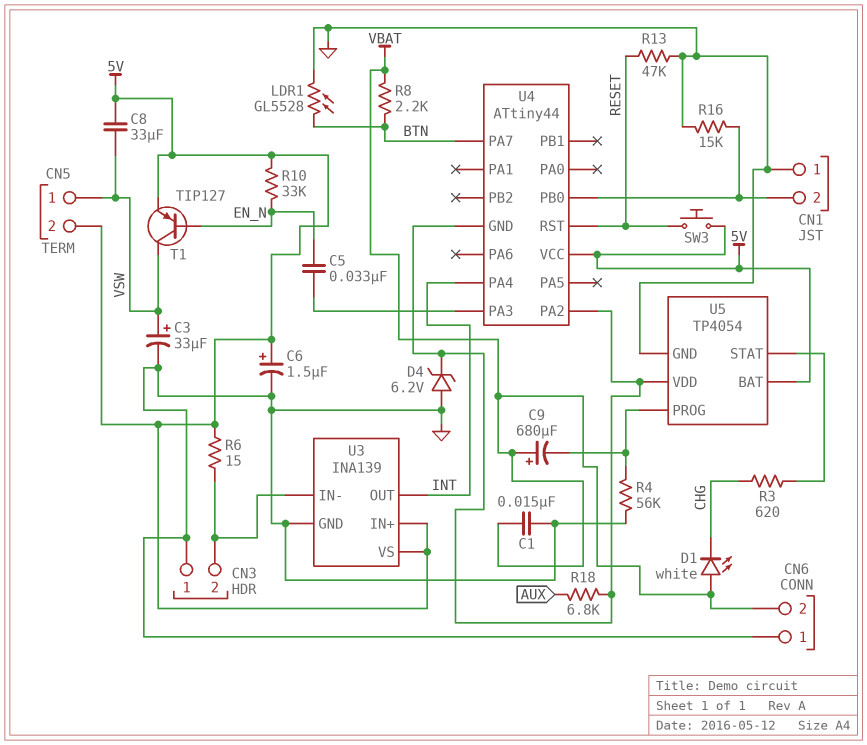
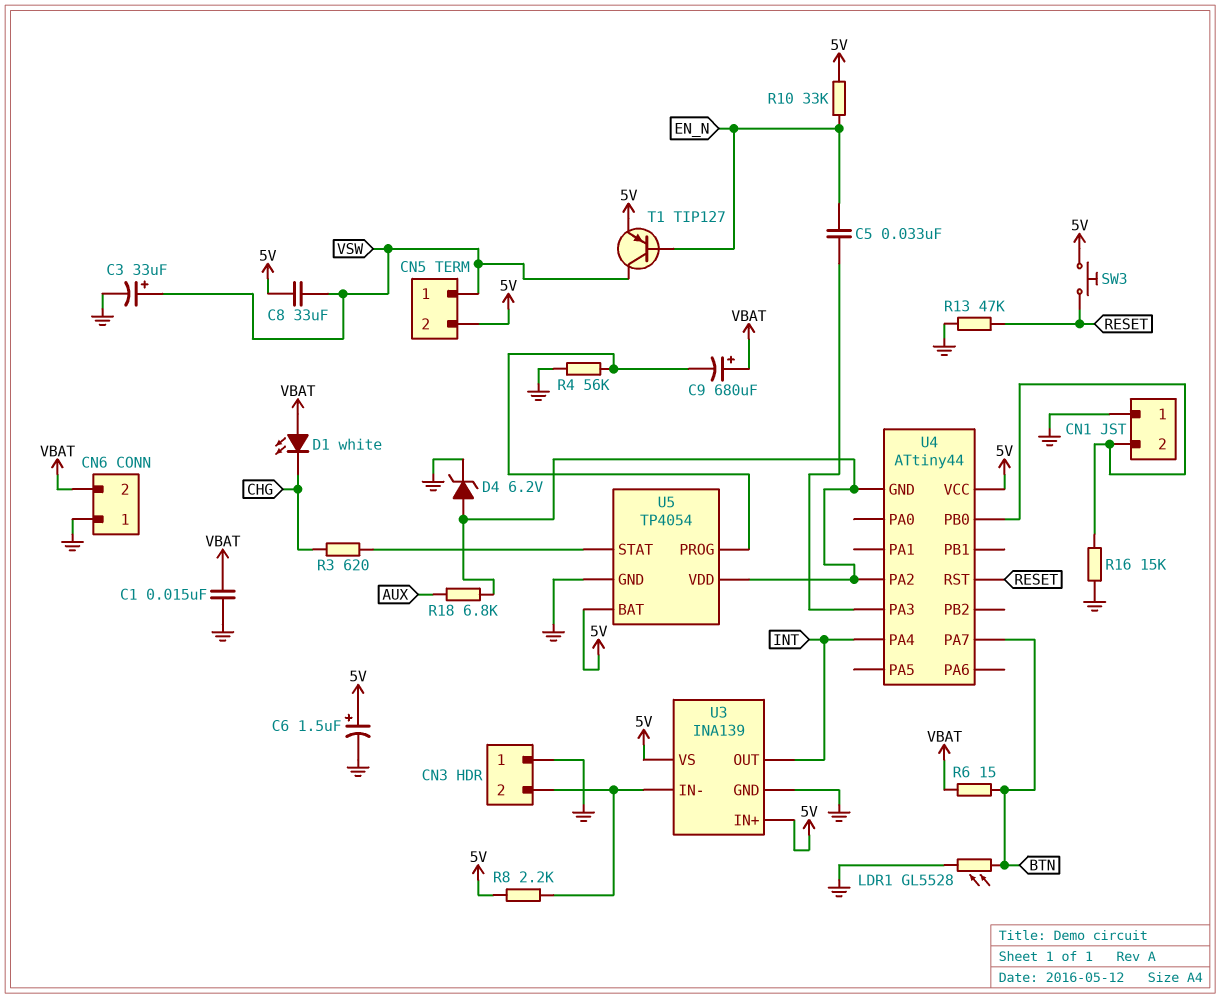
D4: zener 6.2V (A GND, K U4/GND) -> zener 6.2V (A U4/GND, K GND)
R6: 15 (5V, CN3/2) -> 15 (BTN, VBAT)
R8: 2.2k (BTN, VBAT) -> 2.2k (5V, CN3/2)

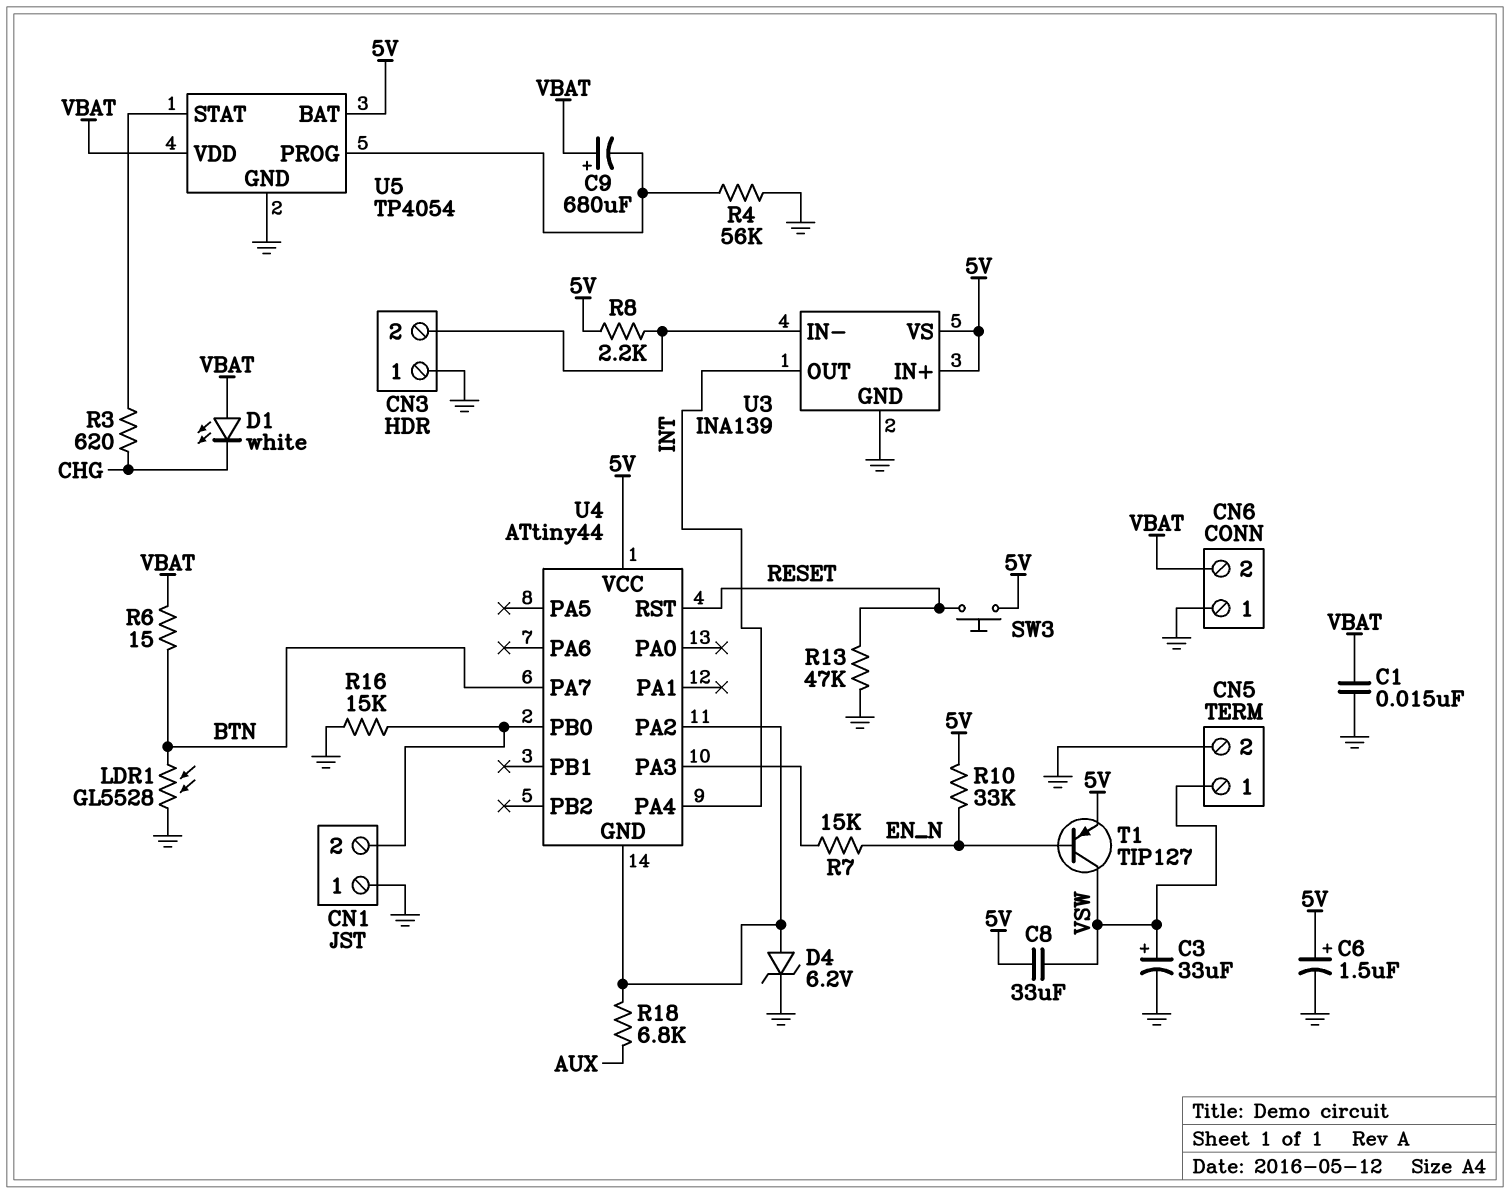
C5: 33nF (EN_N, U4/PA3) -> none
CN5 pin 2: 5V -> GND
R7: none -> 15k (EN_N, U4/PA3)
U5 pin VDD: U4/GND -> VBAT

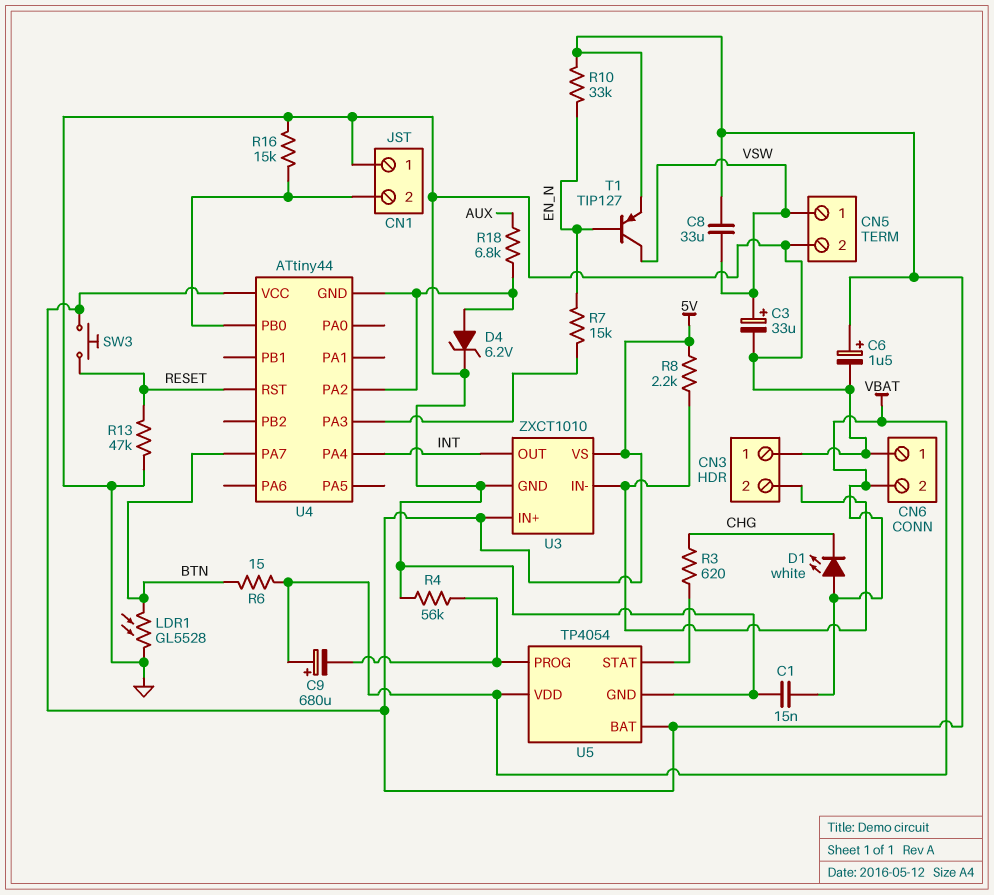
U3: INA139 -> ZXCT1010

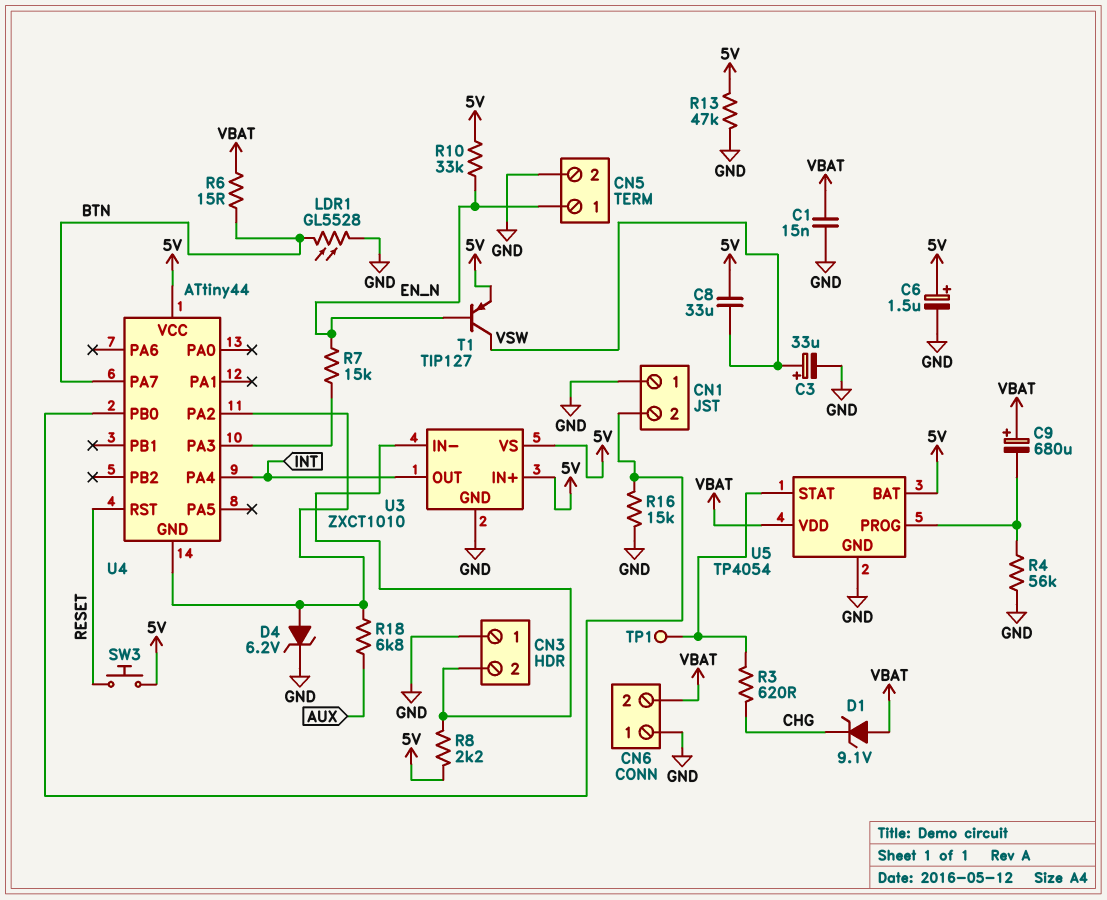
CN5 pin 1: VSW -> EN_N
D1: LED white (A VBAT, K CHG) -> zener 9.1V (A VBAT, K CHG)
R13: 47k (GND, RESET) -> 47k (5V, GND)
TP1: none -> test point (U5/STAT)

